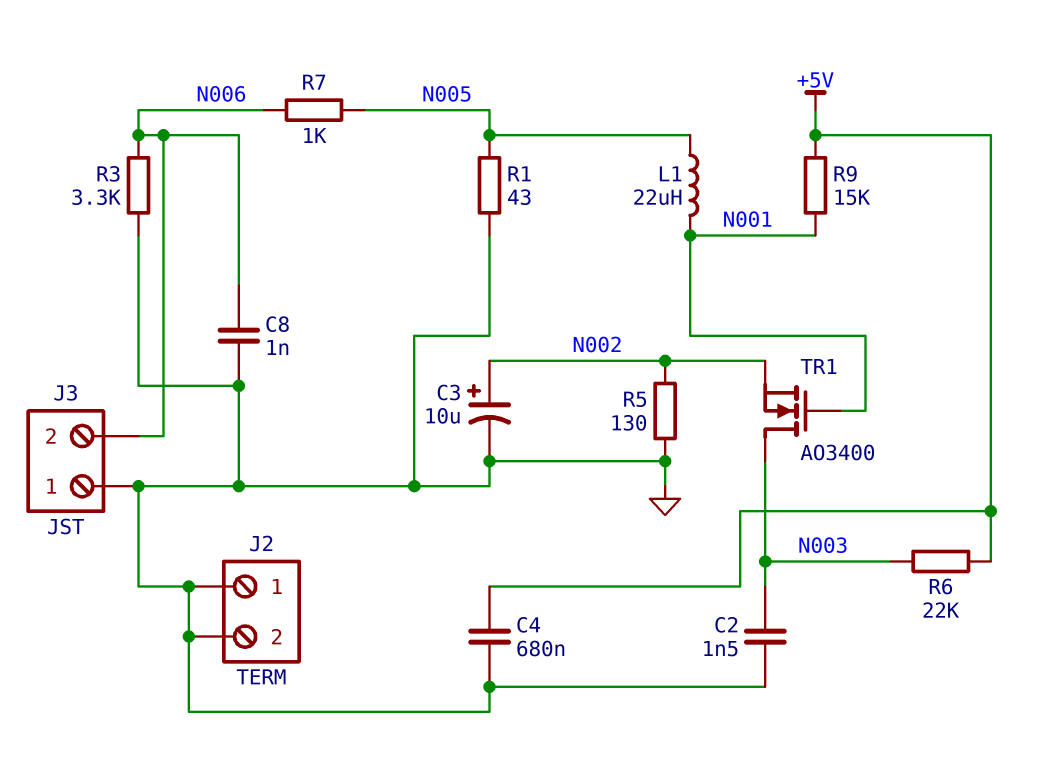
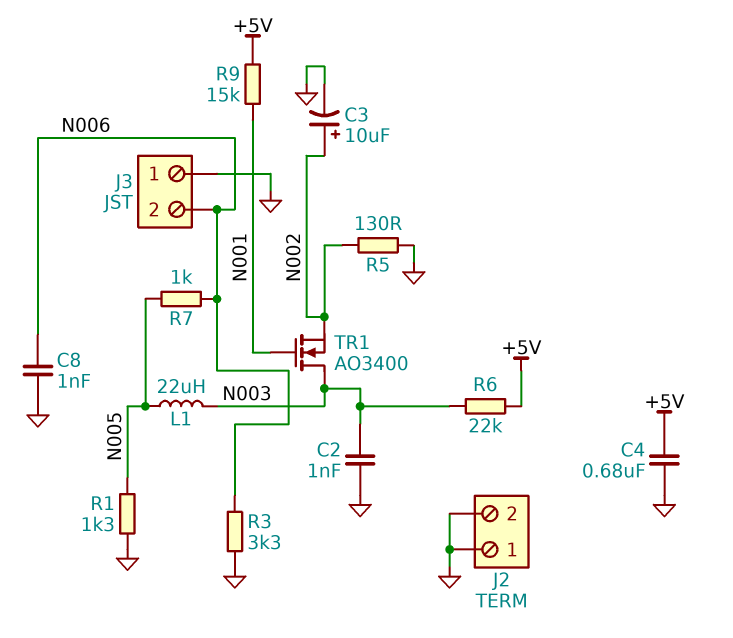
C2: 1.5nF (GND, N003) -> 1nF (GND, N003)
L1: 22uH (N001, N005) -> 22uH (N003, N005)
R1: 43 (GND, N005) -> 1.3k (GND, N005)

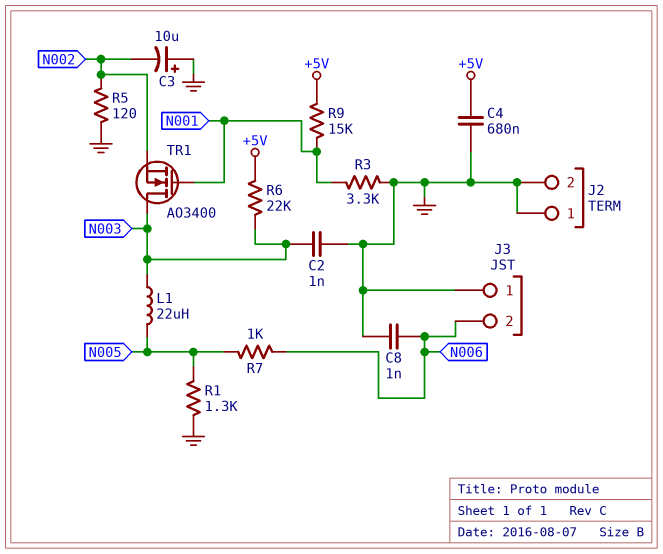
C3: 10uF (plus N002, minus GND) -> 10uF (plus GND, minus N002)
R3: 3.3k (GND, N006) -> 3.3k (GND, N001)
R5: 130 (GND, N002) -> 120 (GND, N002)

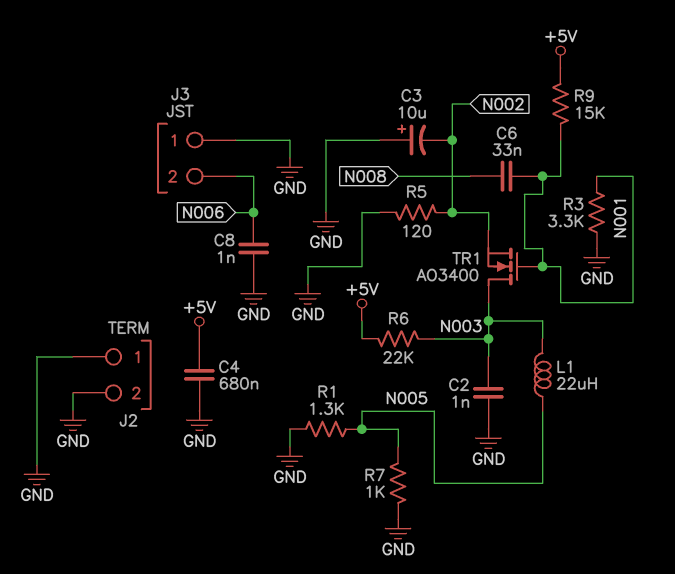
C6: none -> 33nF (N001, N008)
R7: 1k (N005, N006) -> 1k (GND, N005)

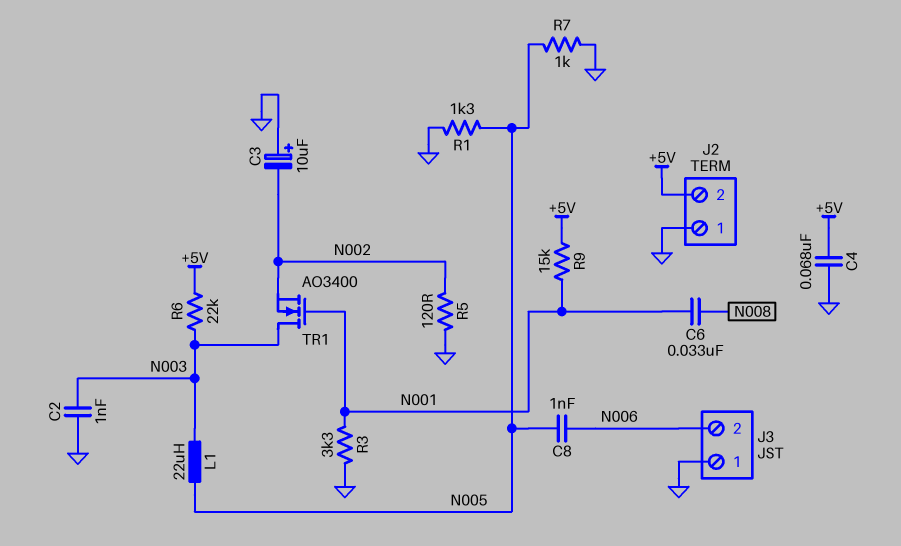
C4: 680nF (+5V, GND) -> 68nF (+5V, GND)
C8: 1nF (GND, N006) -> 1nF (N005, N006)
J2 pin 2: GND -> +5V

